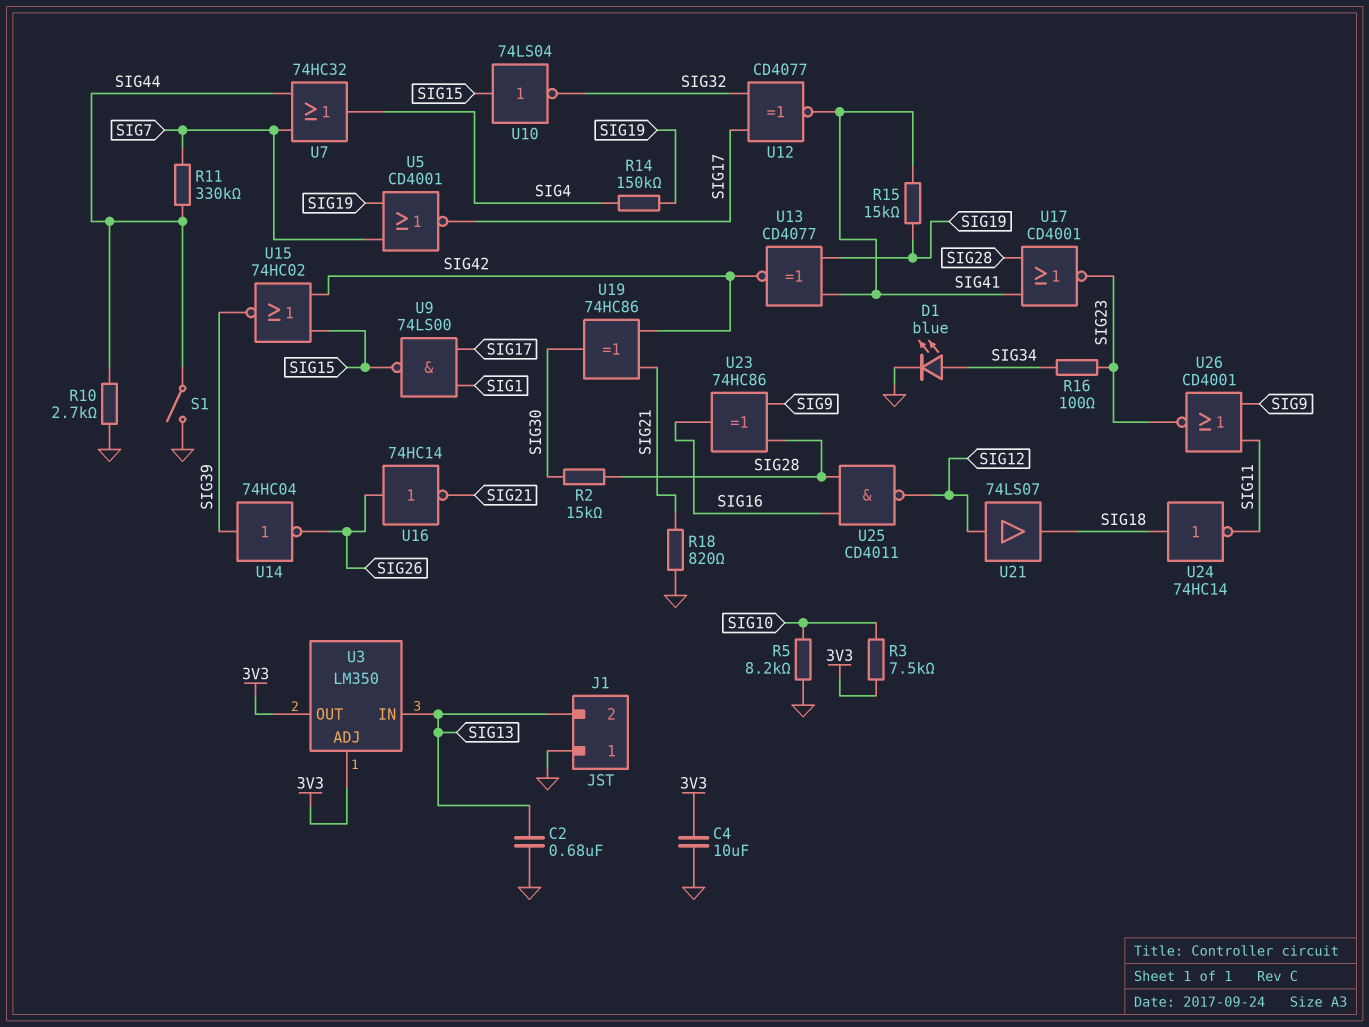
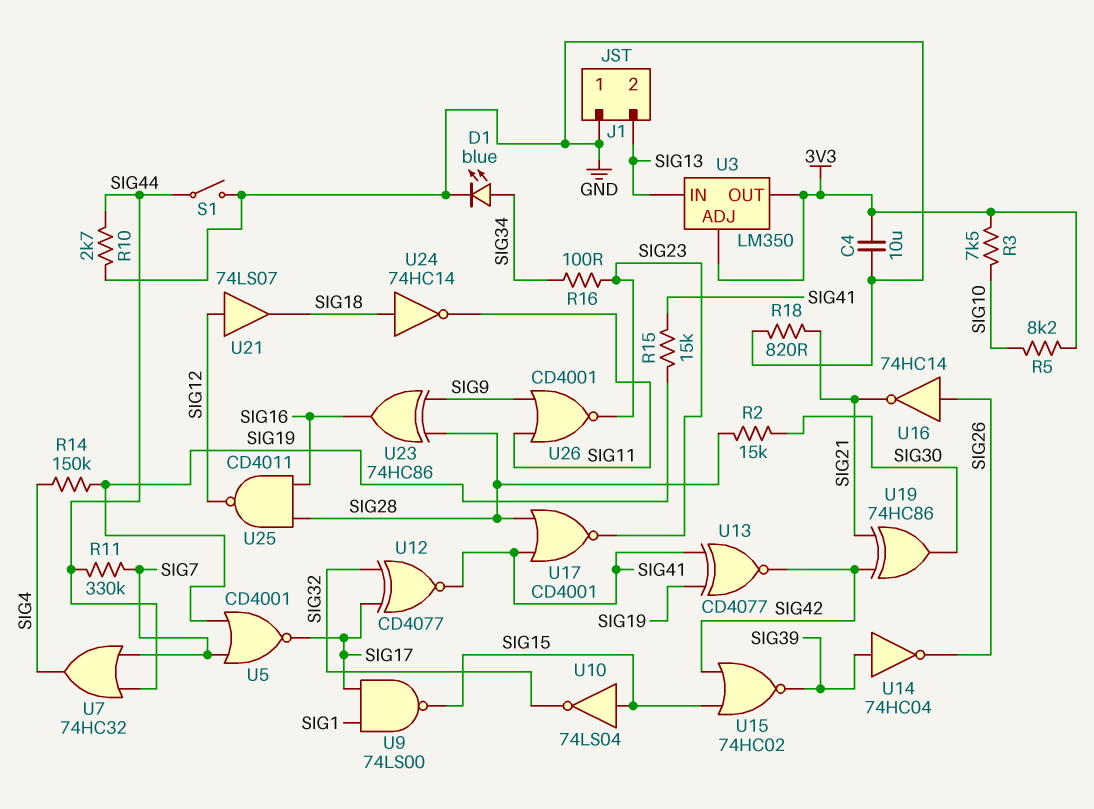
C2: 680nF (GND, SIG13) -> none
R5: 8.2k (GND, SIG10) -> 8.2k (3V3, SIG10)

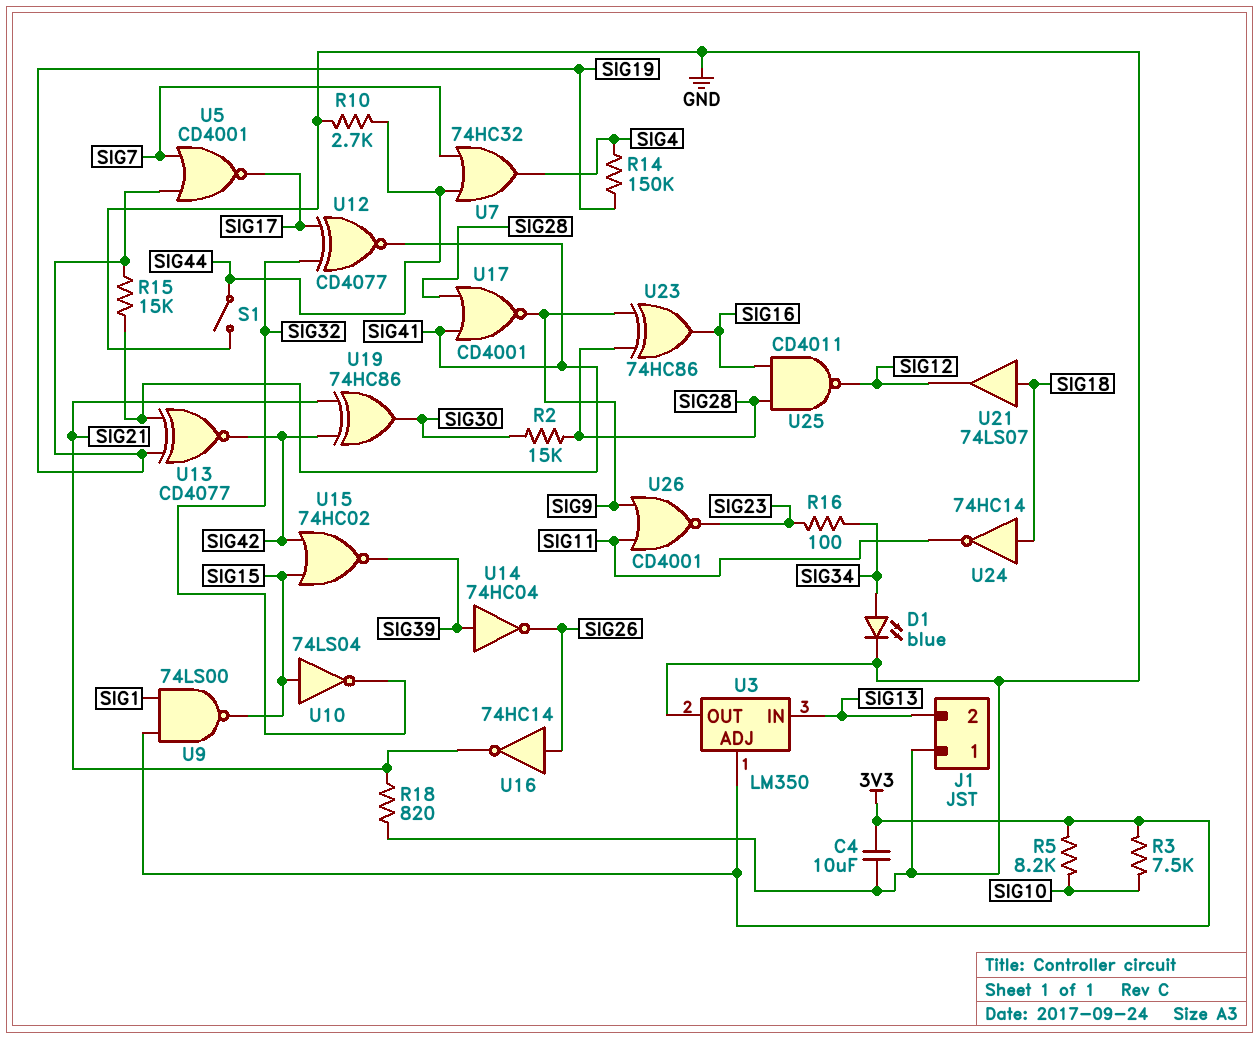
R11: 330k (SIG7, SIG44) -> none
U3 pin OUT: 3V3 -> GND
U9: NAND 74LS00 (in SIG1, in SIG17, out SIG15) -> NAND 74LS00 (in 3V3, in SIG1, out SIG15)
U17: NOR CD4001 (in SIG28, in SIG41, out SIG23) -> NOR CD4001 (in SIG28, in SIG41, out SIG9)
U21: buffer 74LS07 (in SIG12, out SIG18) -> buffer 74LS07 (in SIG18, out SIG12)

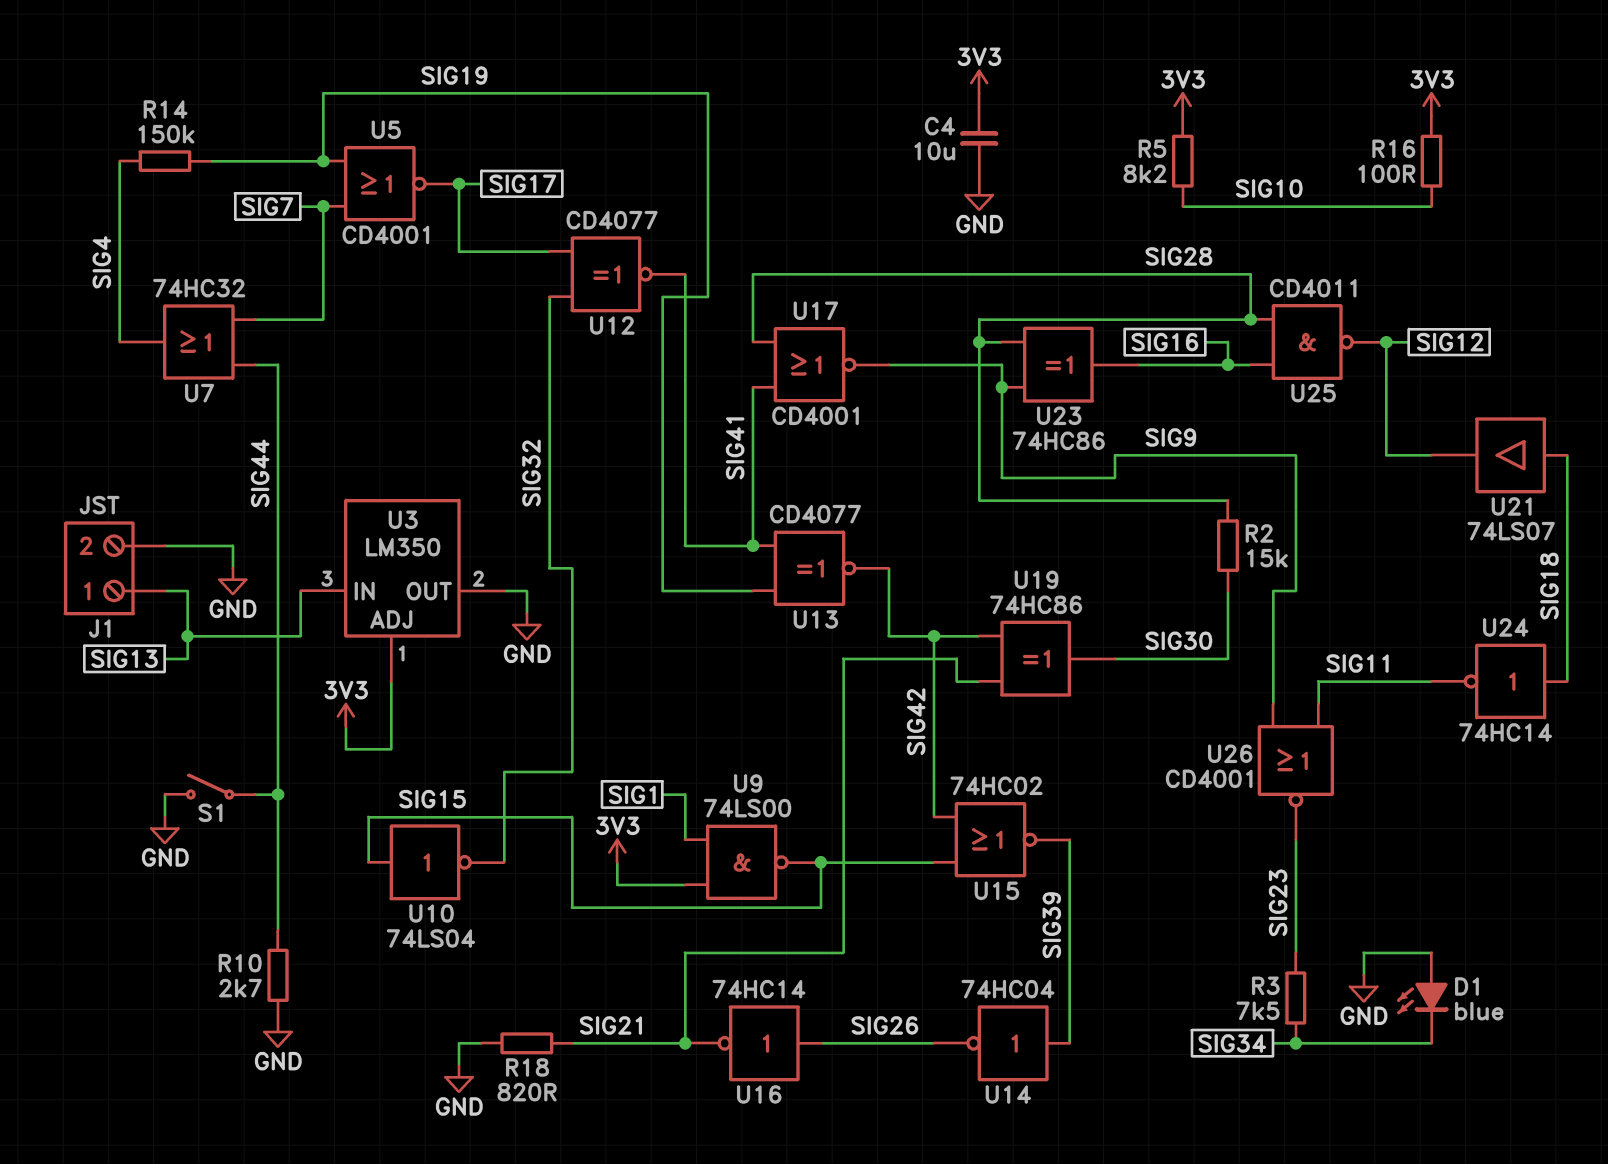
D1: LED blue (A SIG34, K GND) -> LED blue (A GND, K SIG34)
J1 pin 1: GND -> SIG13
J1 pin 2: SIG13 -> GND
R3: 7.5k (3V3, SIG10) -> 7.5k (SIG23, SIG34)
R15: 15k (SIG19, SIG41) -> none
R16: 100 (SIG23, SIG34) -> 100 (3V3, SIG10)

